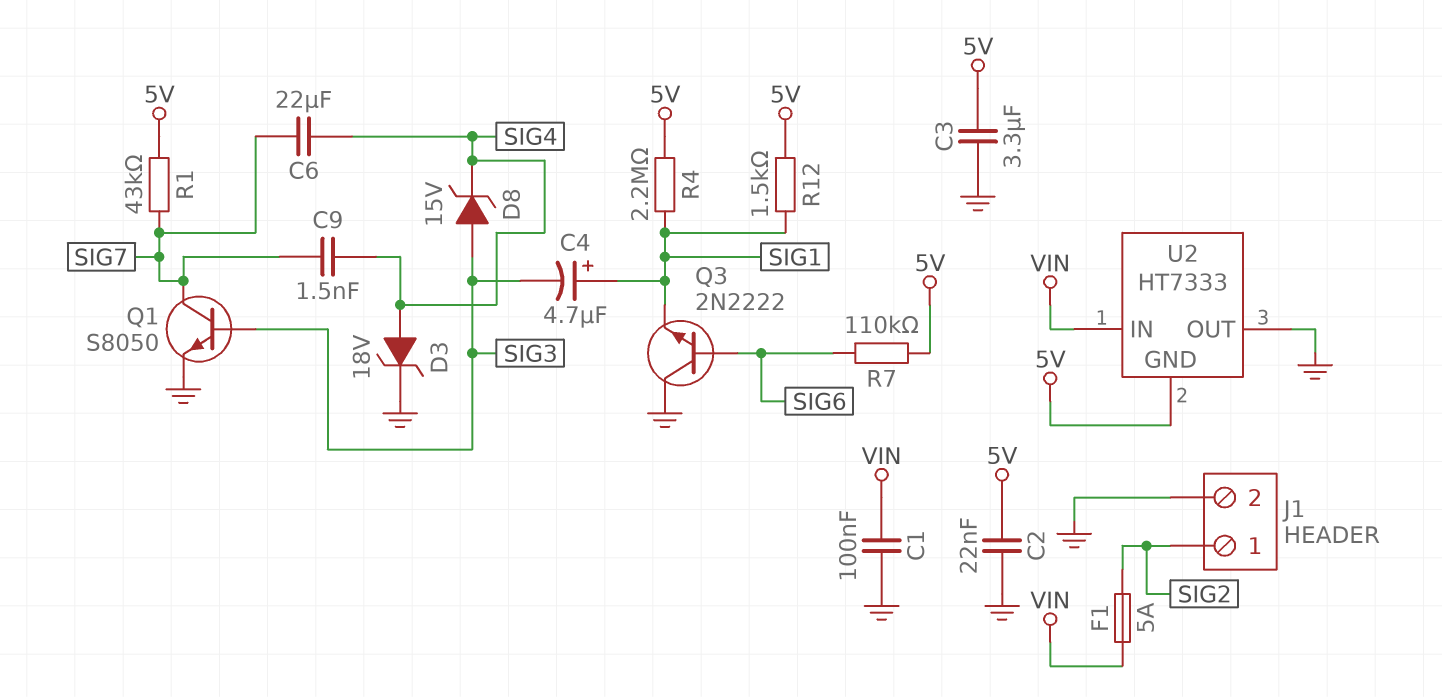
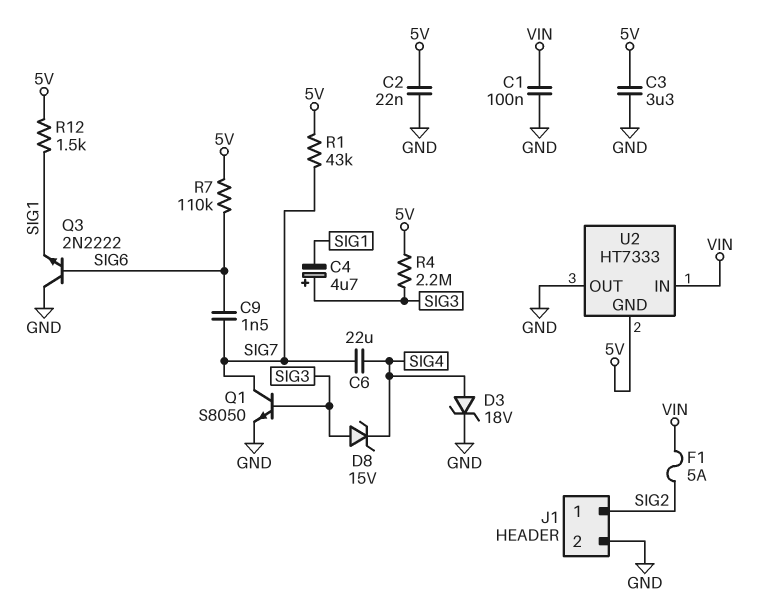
C4: 4.7uF (plus SIG1, minus SIG3) -> 4.7uF (plus SIG3, minus SIG1)
C9: 1.5nF (SIG4, SIG7) -> 1.5nF (SIG6, SIG7)
R4: 2.2M (5V, SIG1) -> 2.2M (5V, SIG3)

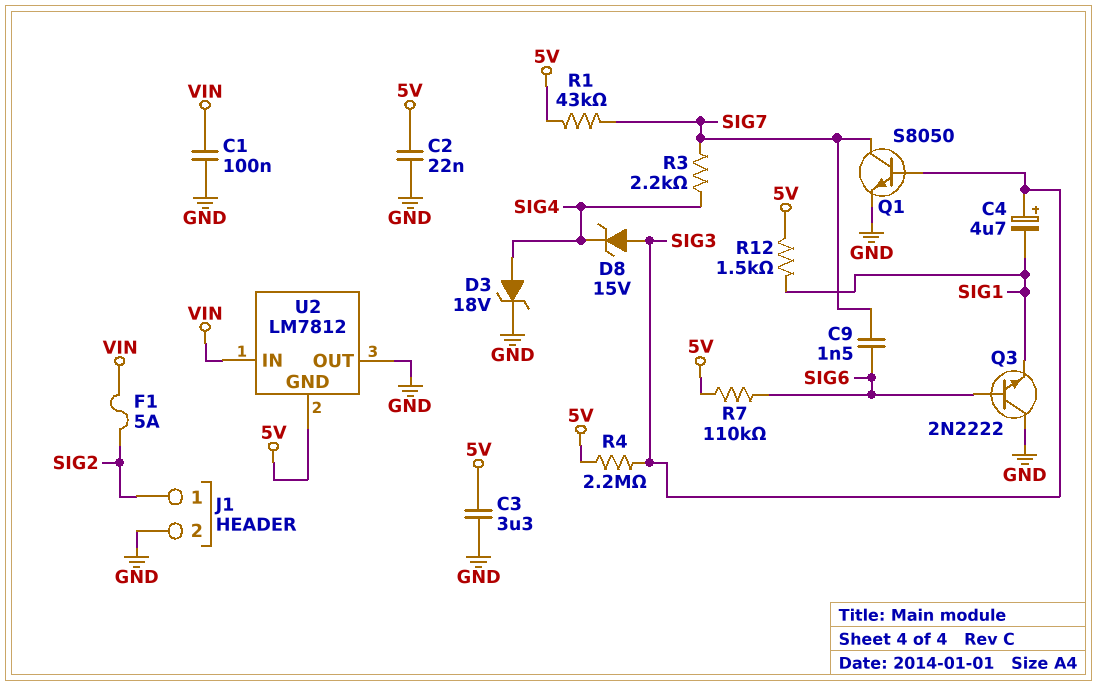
C6: 22uF (SIG4, SIG7) -> none
R3: none -> 2.2k (SIG4, SIG7)
U2: HT7333 -> LM7812

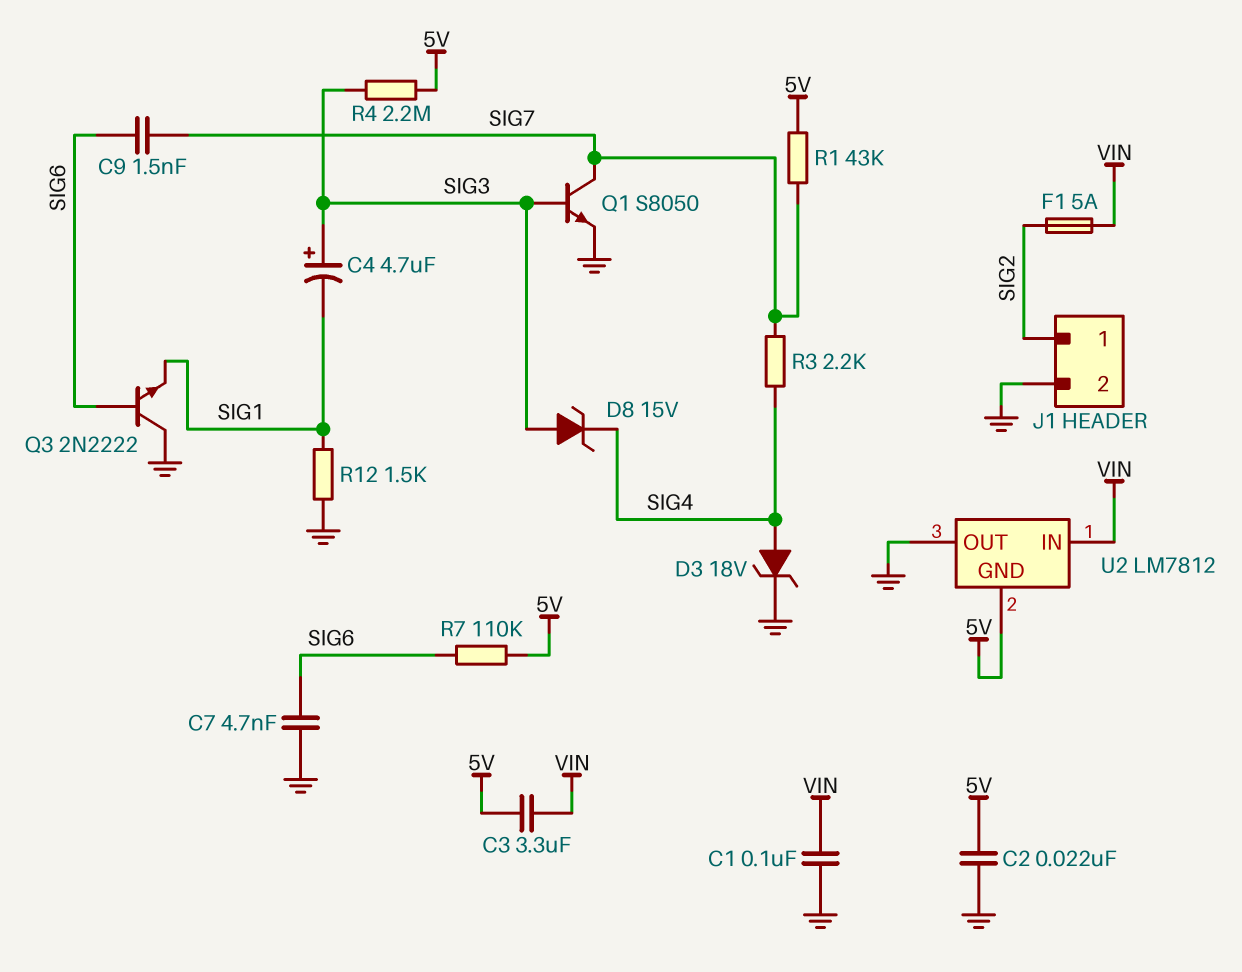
C3: 3.3uF (5V, GND) -> 3.3uF (5V, VIN)
C7: none -> 4.7nF (GND, SIG6)
R12: 1.5k (5V, SIG1) -> 1.5k (GND, SIG1)

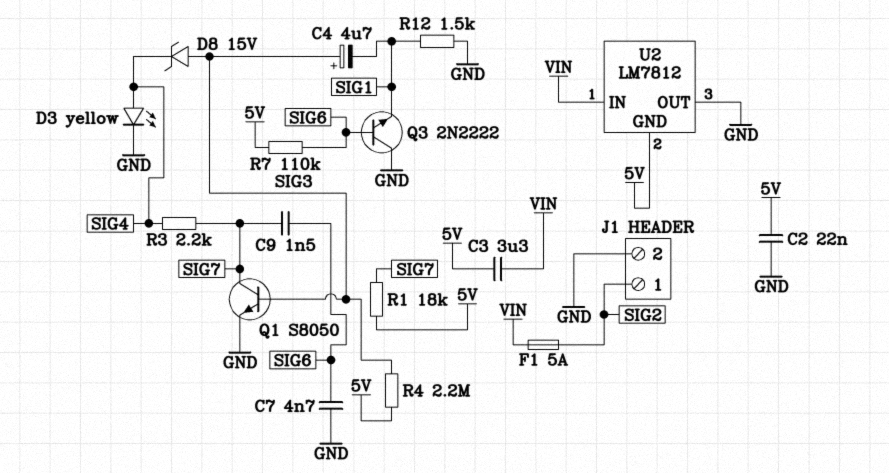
C1: 100nF (GND, VIN) -> none
D3: zener 18V (A SIG4, K GND) -> LED yellow (A SIG4, K GND)
R1: 43k (5V, SIG7) -> 18k (5V, SIG7)

